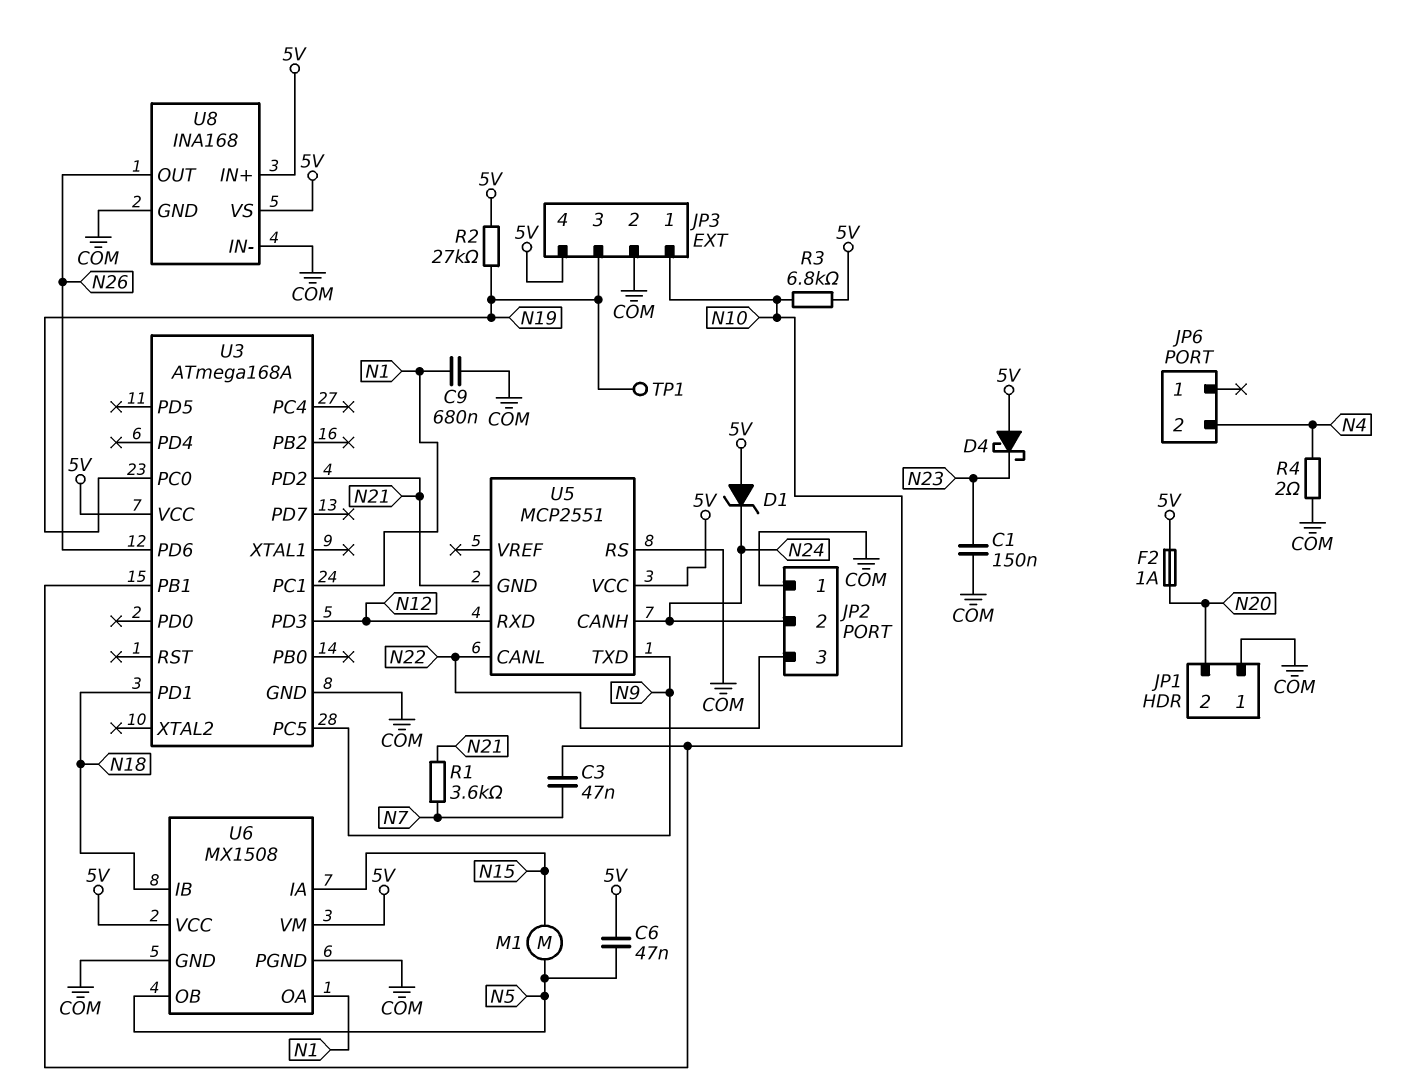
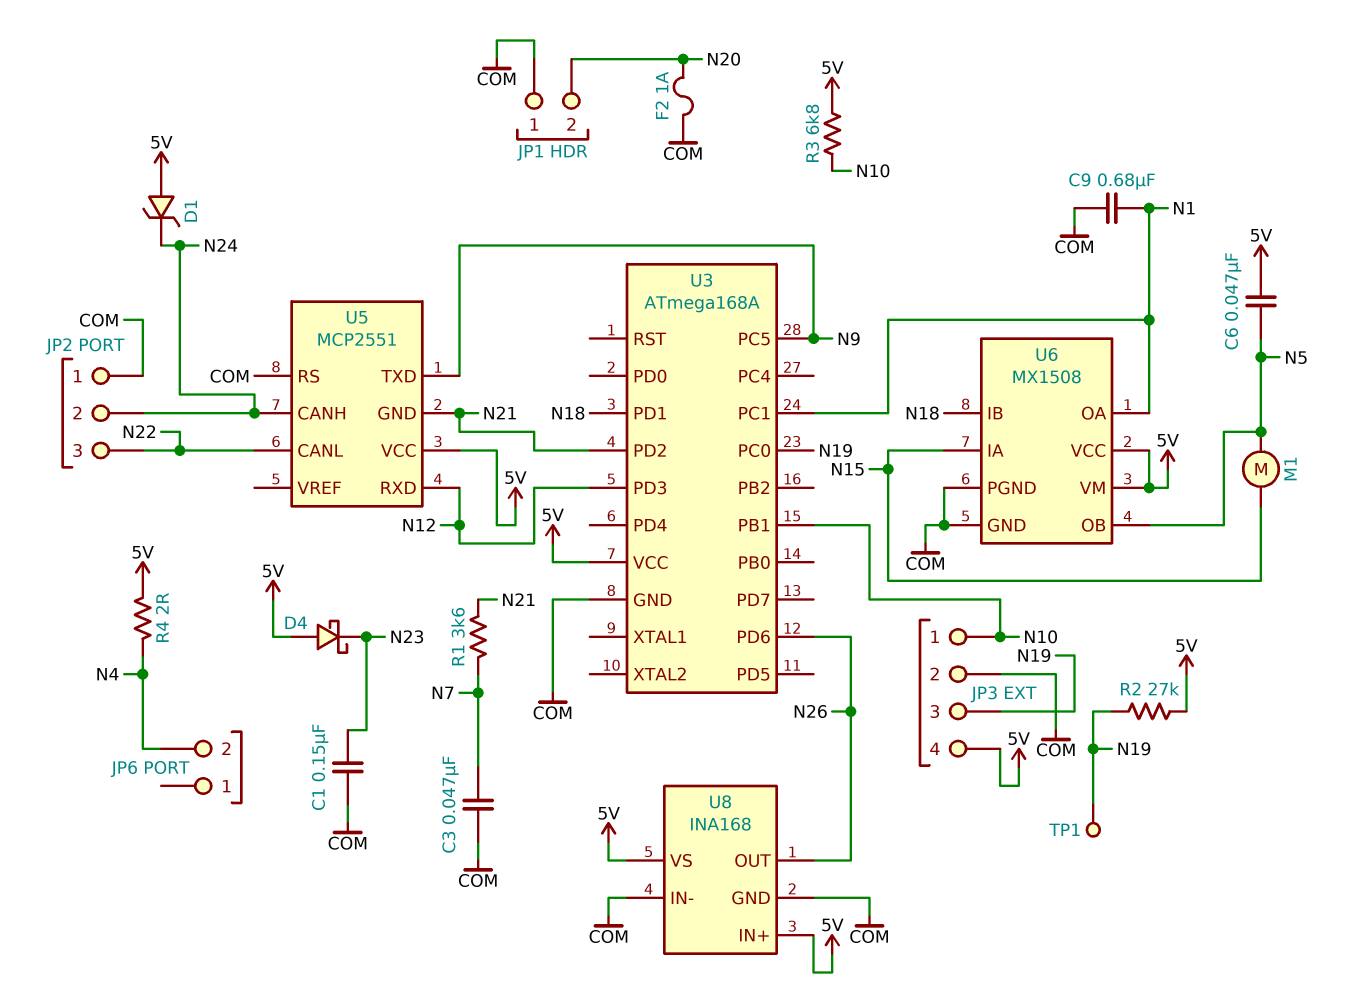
C3: 47nF (N7, N10) -> 47nF (COM, N7)
F2: 1A (5V, N20) -> 1A (COM, N20)
R4: 2 (COM, N4) -> 2 (5V, N4)

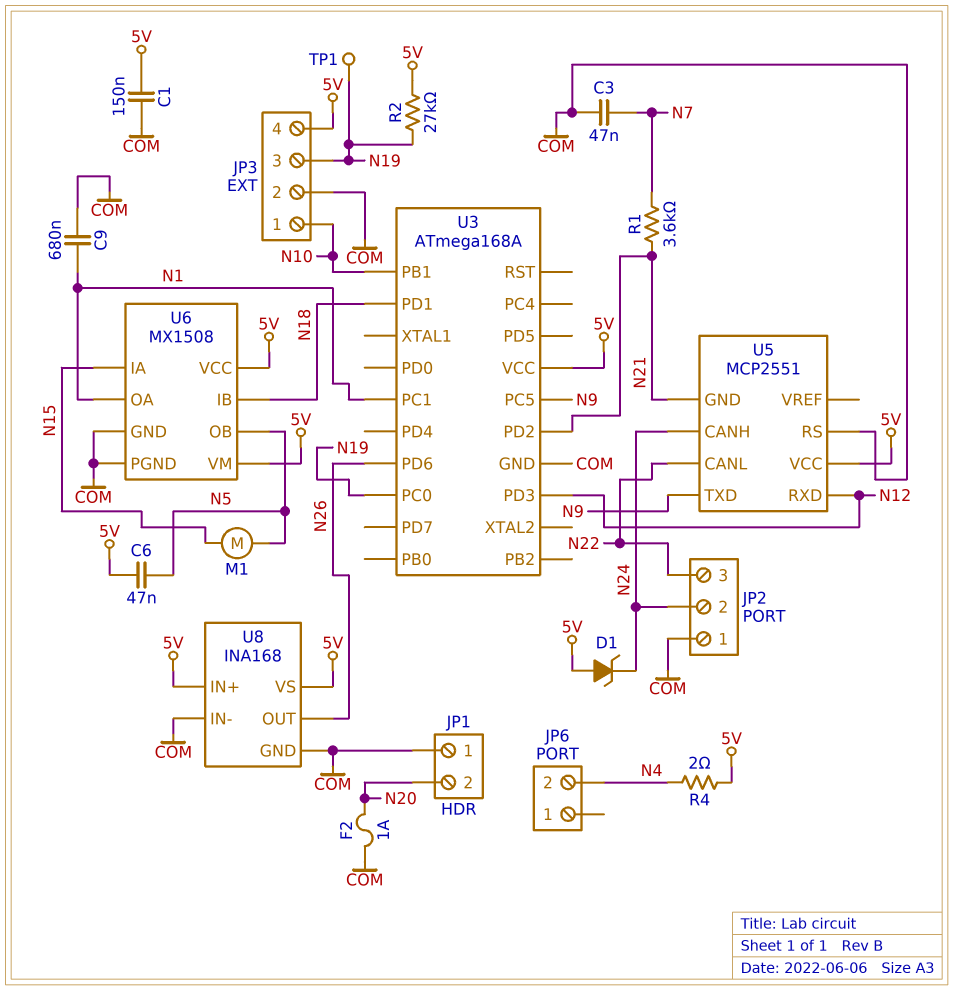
C1: 150nF (COM, N23) -> 150nF (5V, COM)
D4: schottky (A 5V, K N23) -> none
R3: 6.8k (5V, N10) -> none

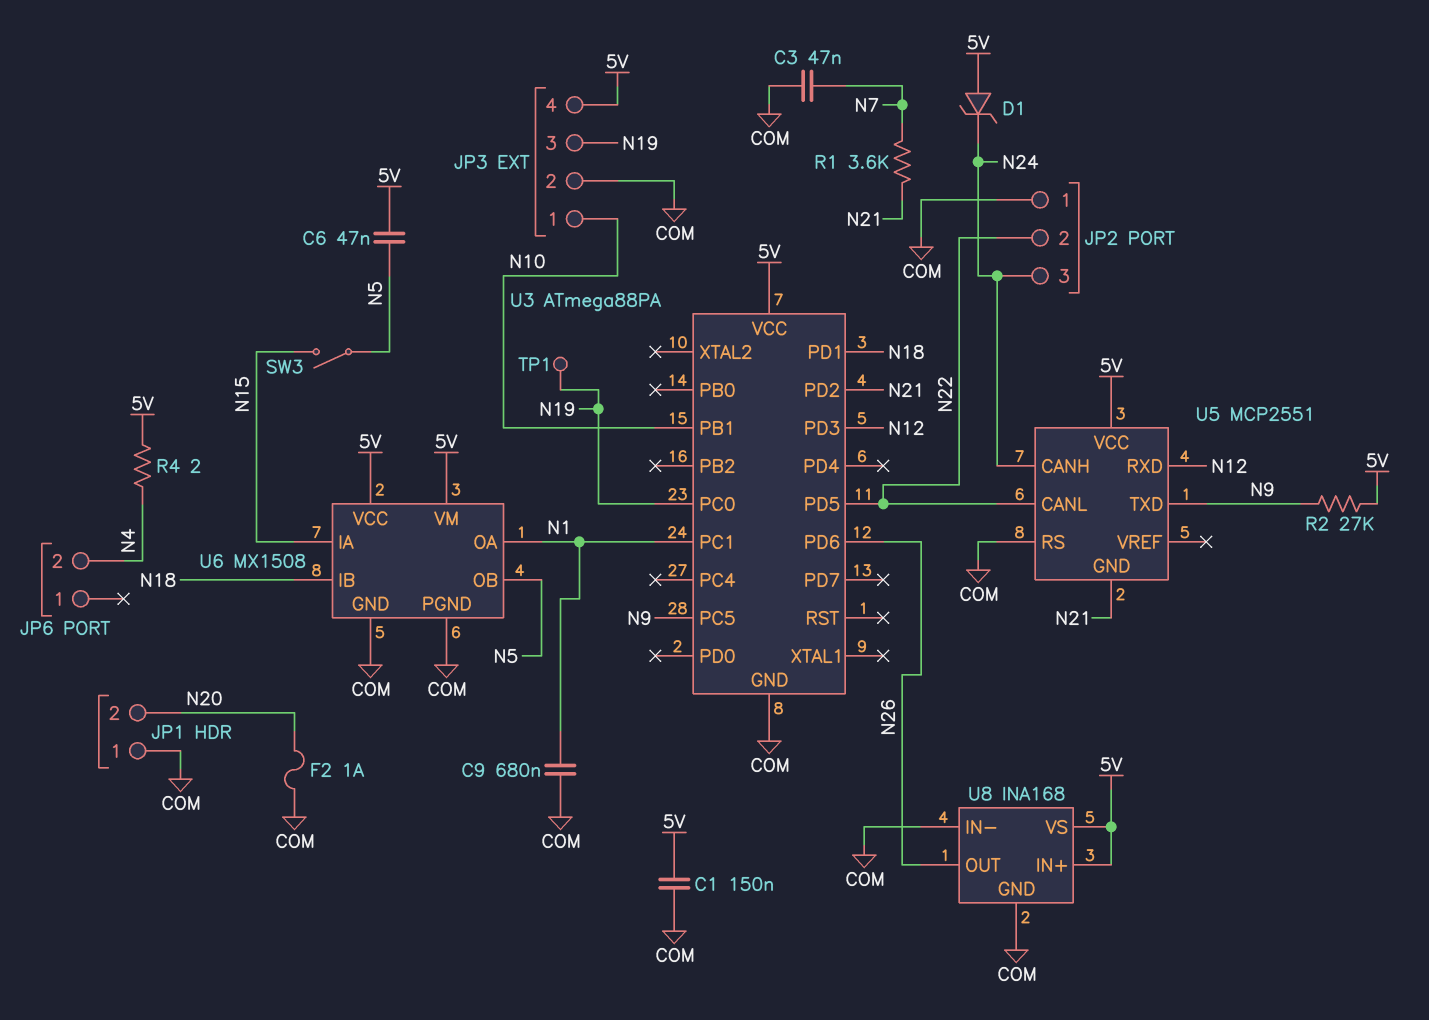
JP2 pin 2: N24 -> N22
JP2 pin 3: N22 -> N24
M1: motor (N5, N15) -> none
R2: 27k (5V, N19) -> 27k (5V, N9)
SW3: none -> switch (N5, N15)
U3: ATmega168A -> ATmega88PA
U3 pin PD5: none -> N22

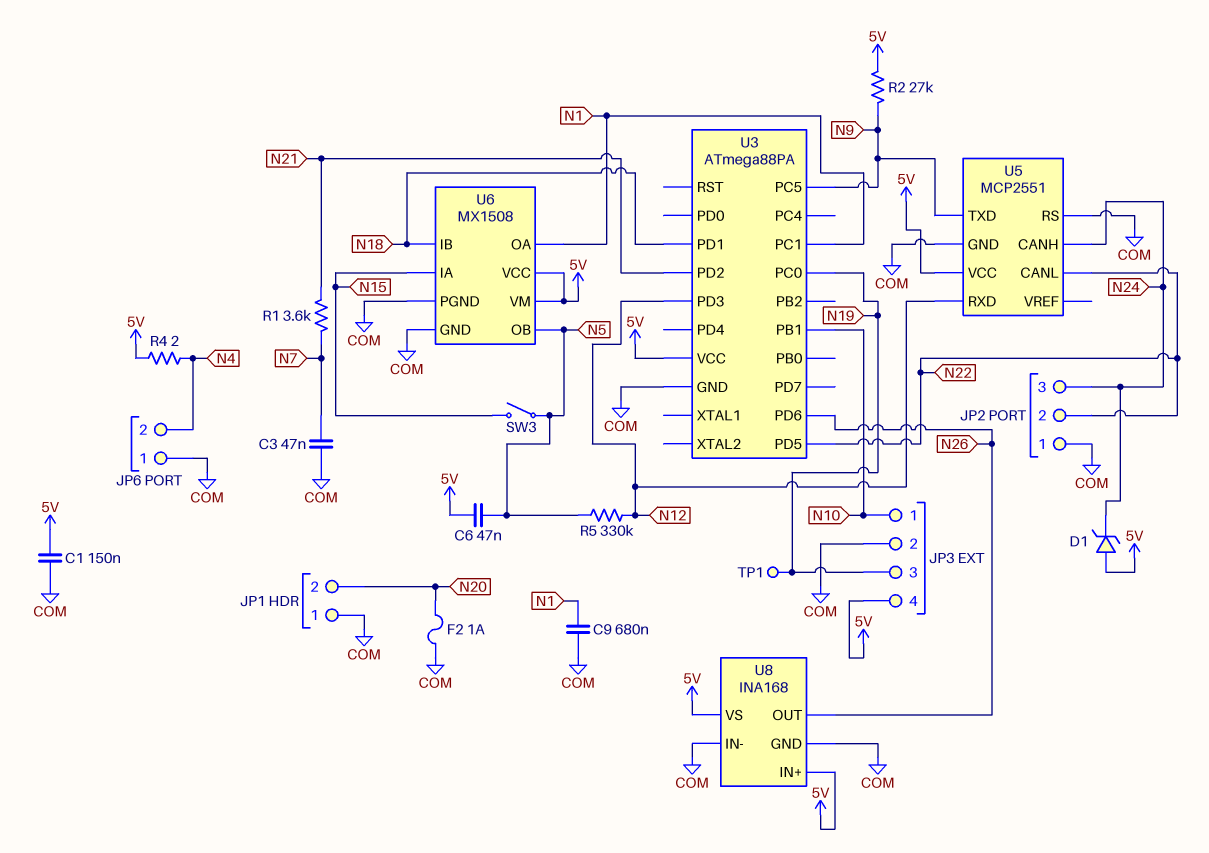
JP6 pin 1: none -> COM
R5: none -> 330k (N5, N12)
U5 pin GND: N21 -> COM

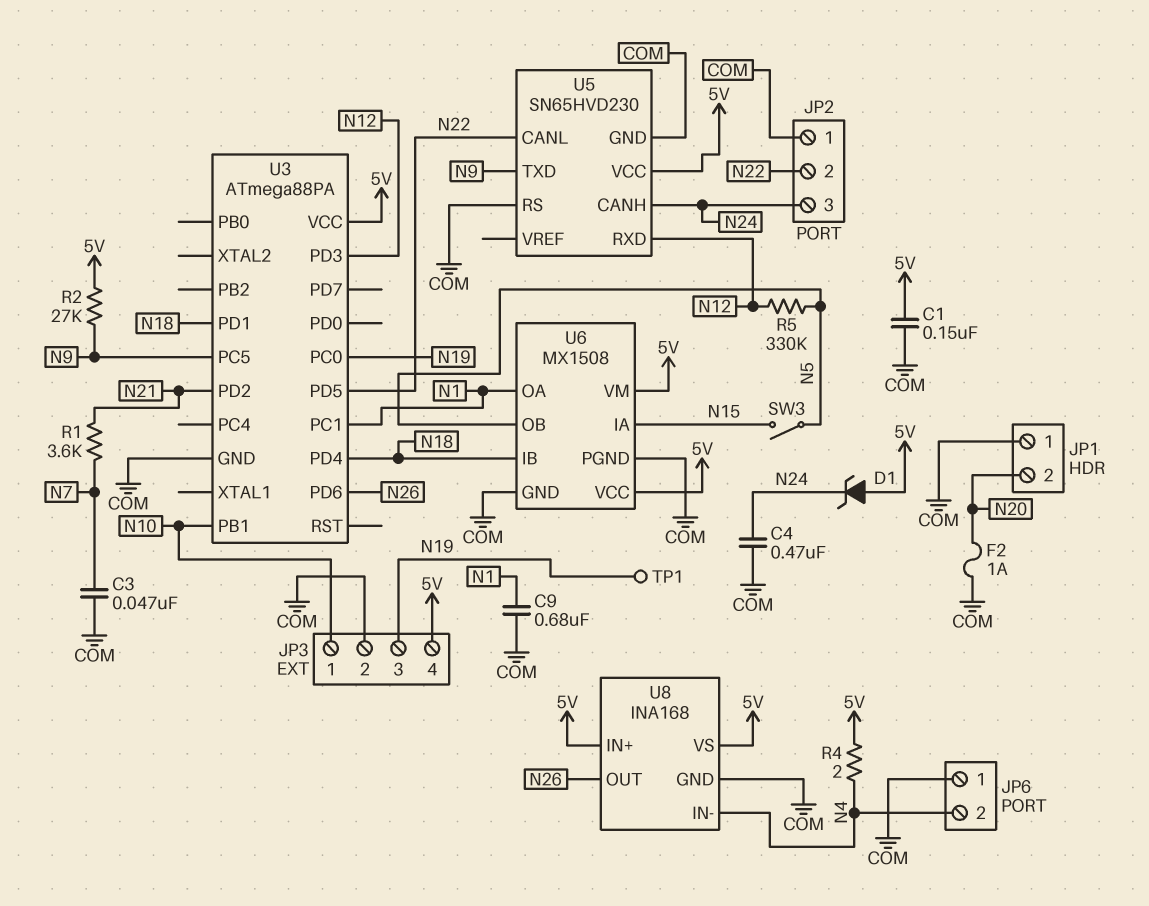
C4: none -> 470nF (COM, N24)
C6: 47nF (5V, N5) -> none
U3 pin PD4: none -> N18
U5: MCP2551 -> SN65HVD230
U8 pin IN-: COM -> N4

